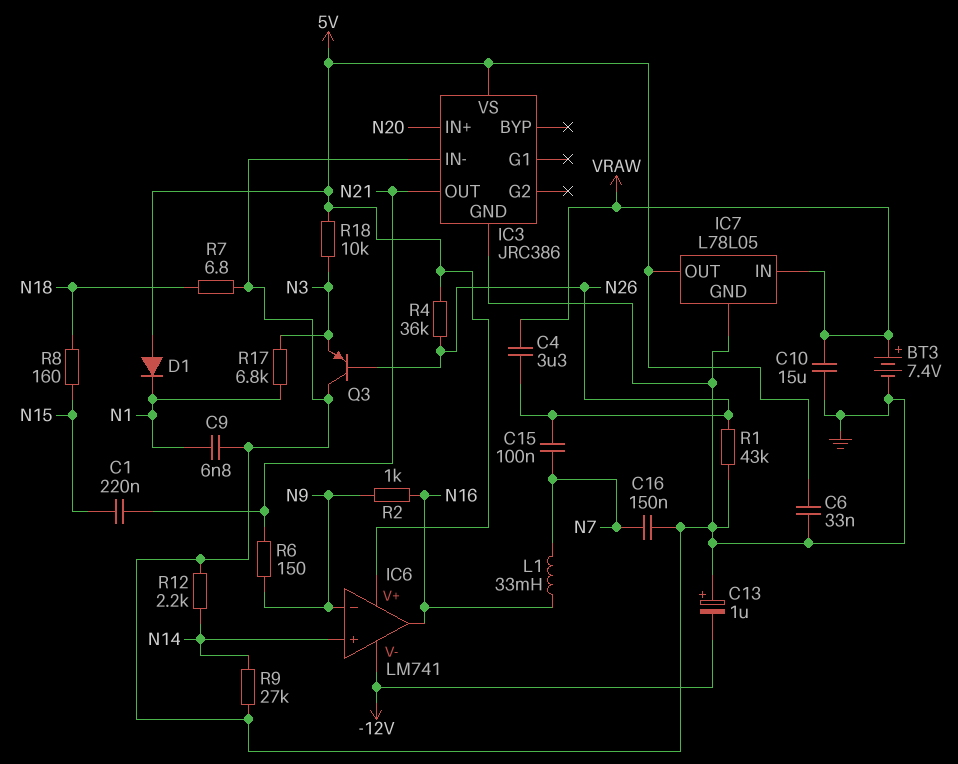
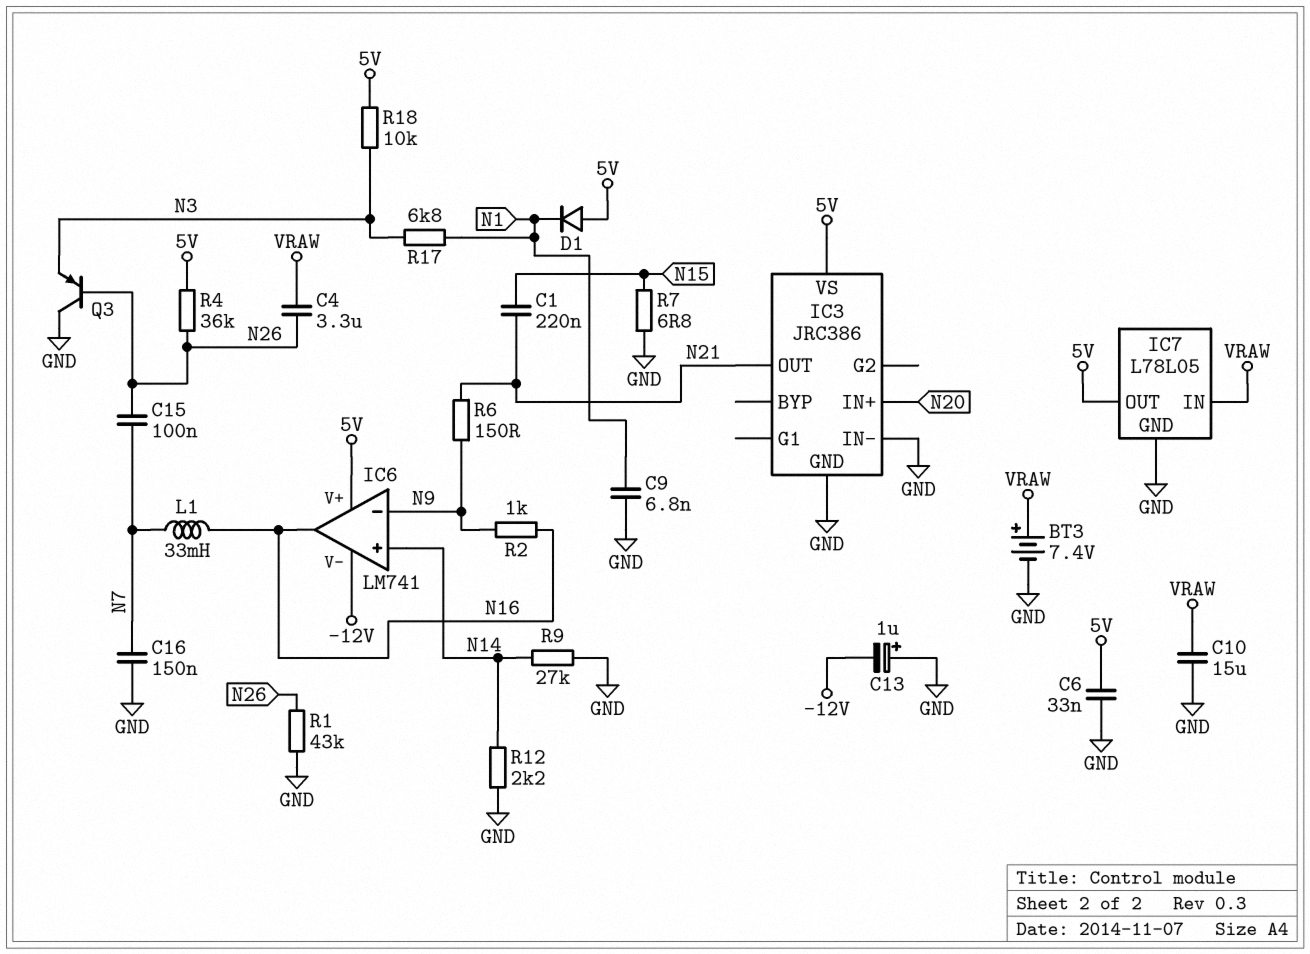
R7: 6.8 (GND, N18) -> 6.8 (GND, N15)
R8: 160 (N15, N18) -> none

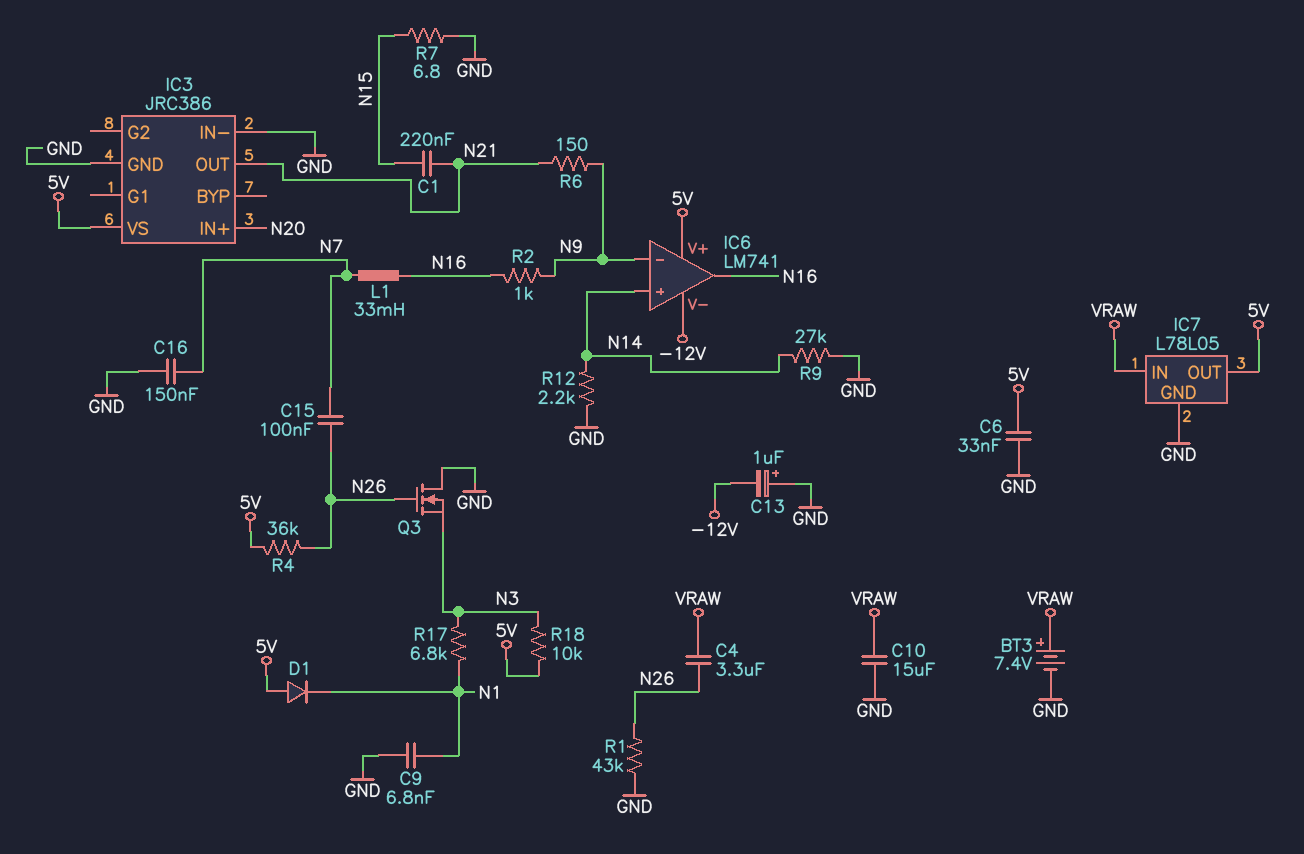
Q3: PNP (B N26, C GND, E N3) -> NMOS (G N26, D GND, S N3)

